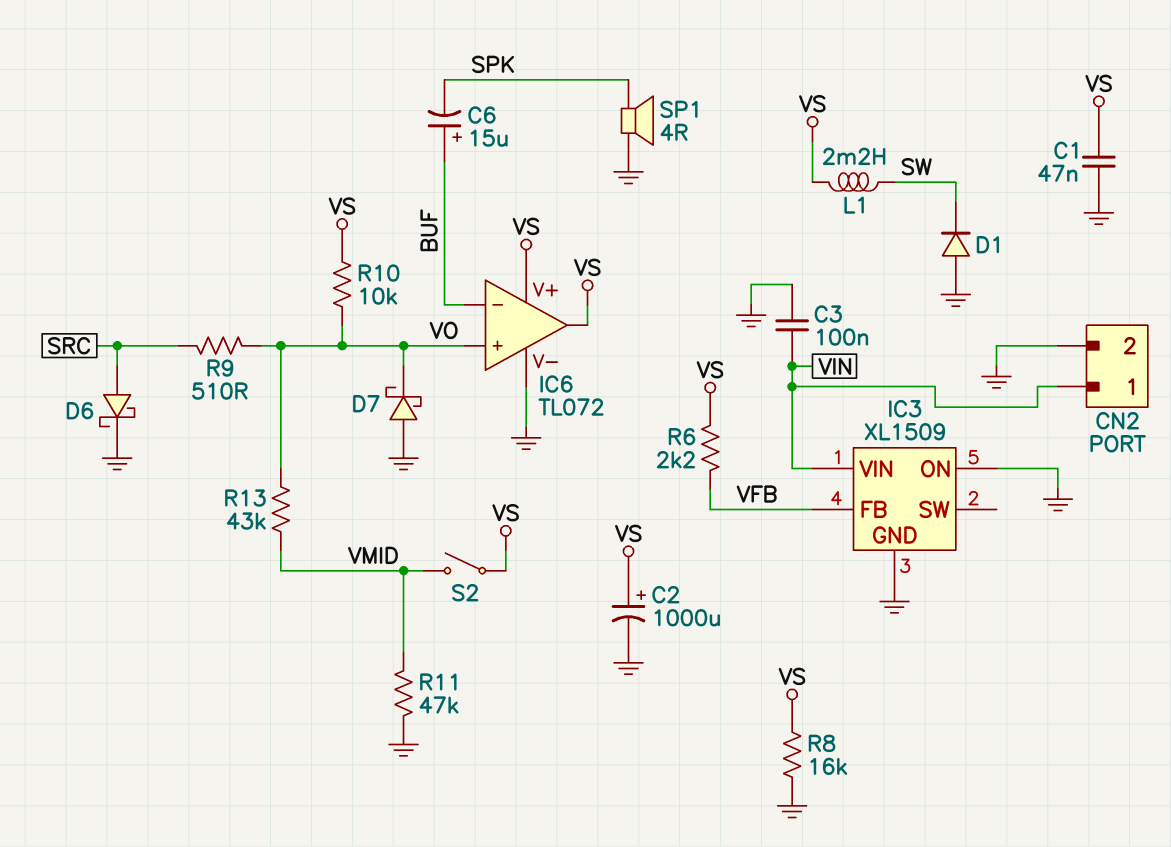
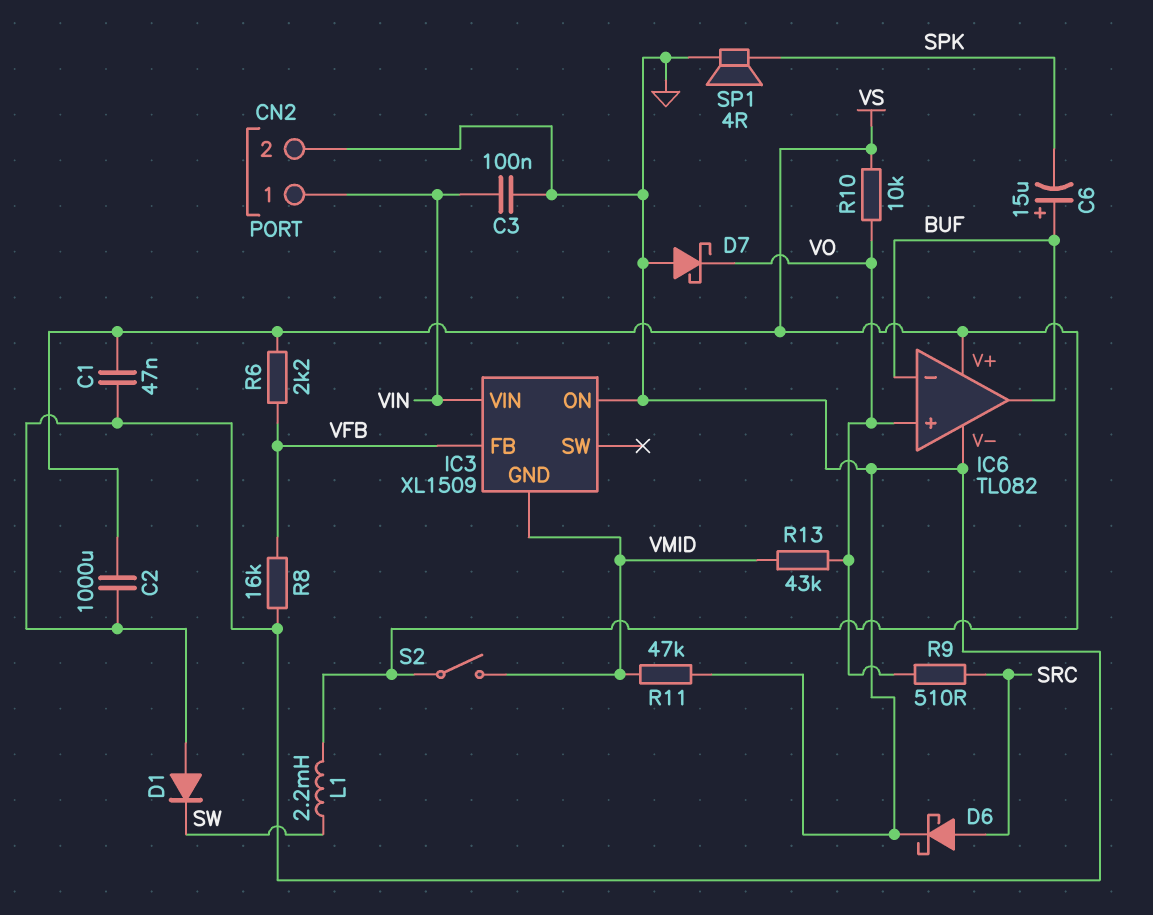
C2: 1000uF (plus VS, minus GND) -> 1000uF (GND, VS)
IC3 pin GND: GND -> VMID
IC6: TL072 -> TL082
IC6 pin out: VS -> BUF
R8: 16k (GND, VS) -> 16k (GND, VFB)

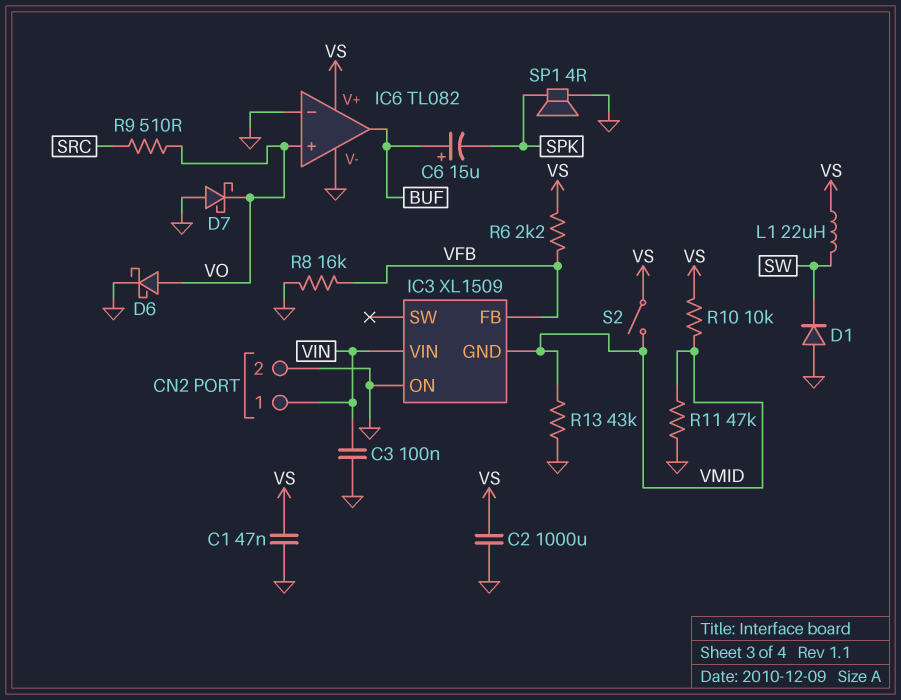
D6: schottky (A SRC, K GND) -> schottky (A VO, K GND)
IC6 pin in-: BUF -> GND
L1: 2.2mH (SW, VS) -> 22uH (SW, VS)
R10: 10k (VO, VS) -> 10k (VMID, VS)
R13: 43k (VMID, VO) -> 43k (GND, VMID)

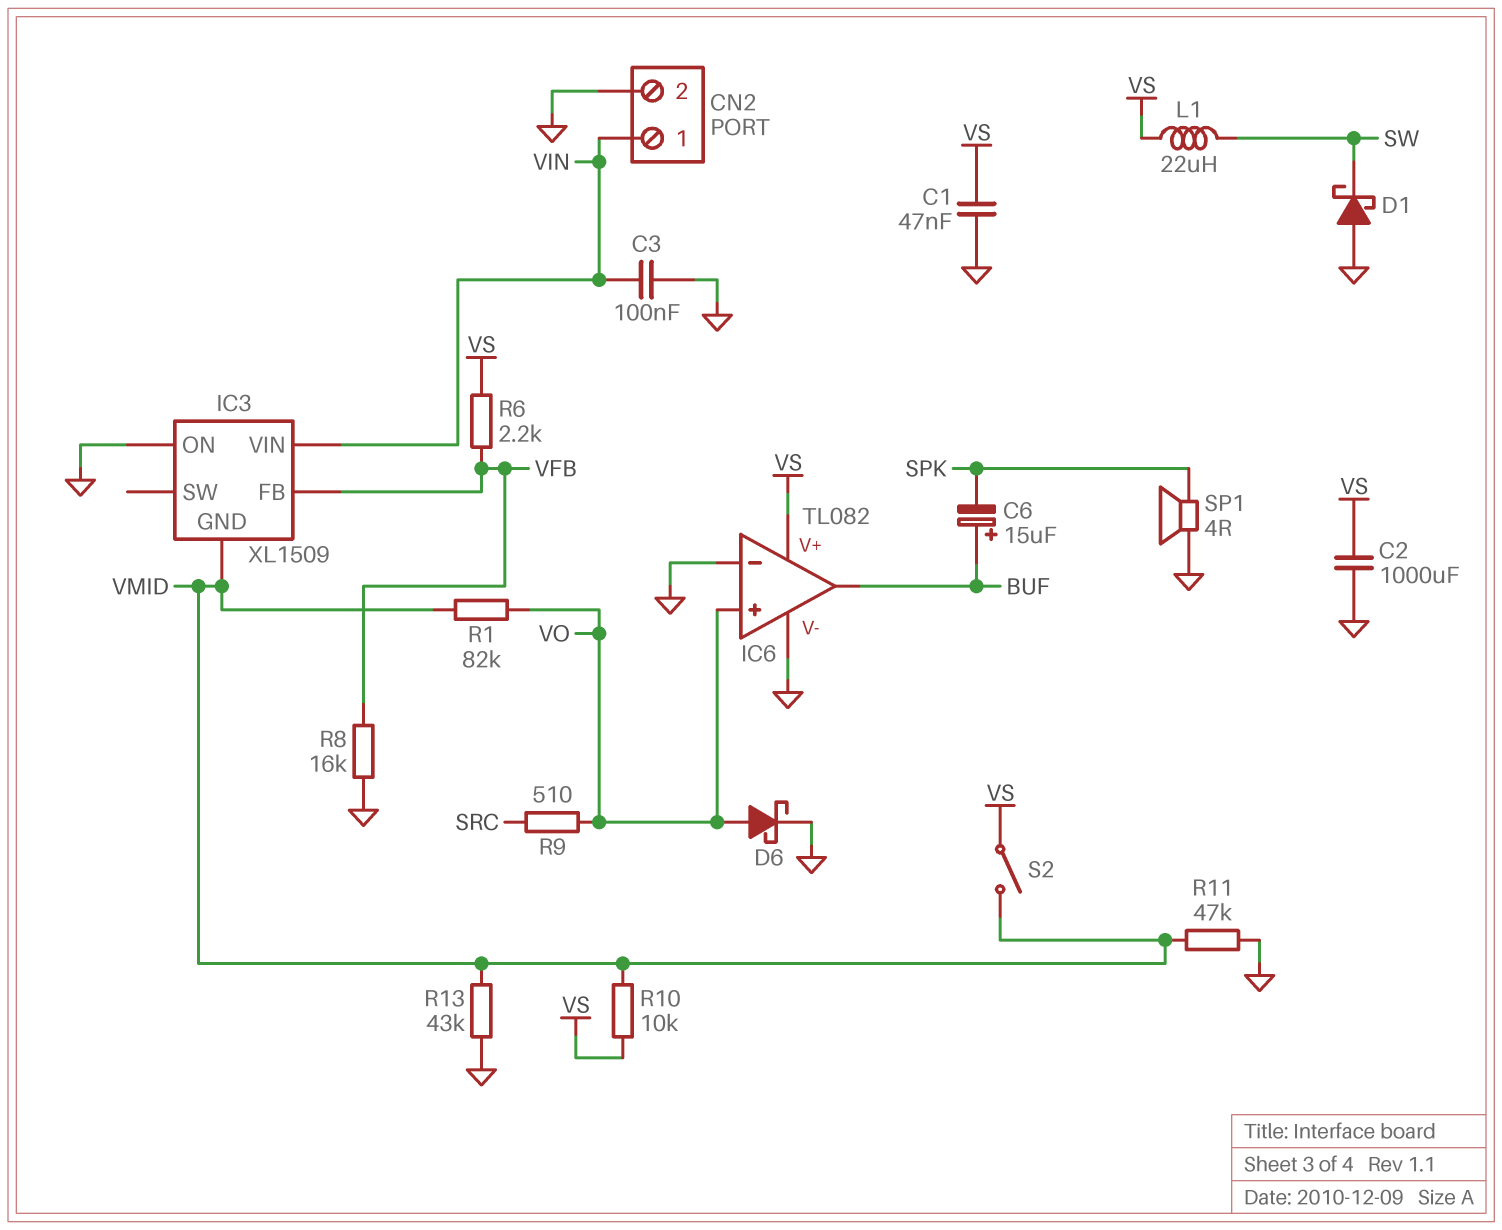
D1: diode (A GND, K SW) -> schottky (A GND, K SW)
D7: schottky (A GND, K VO) -> none
R1: none -> 82k (VMID, VO)

